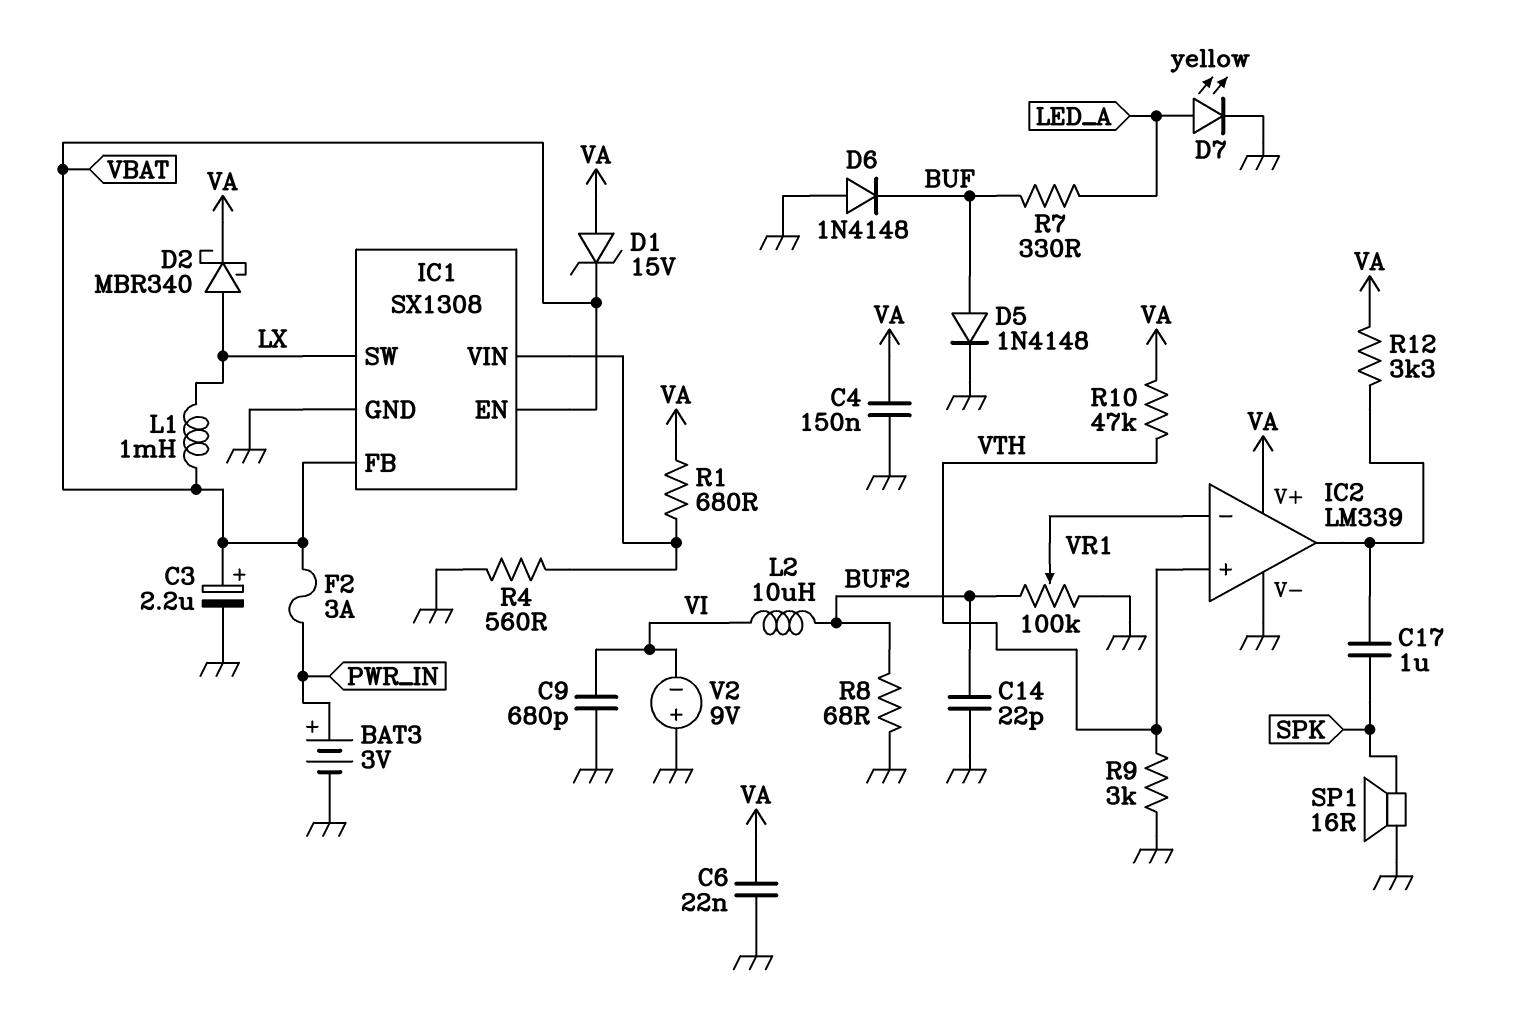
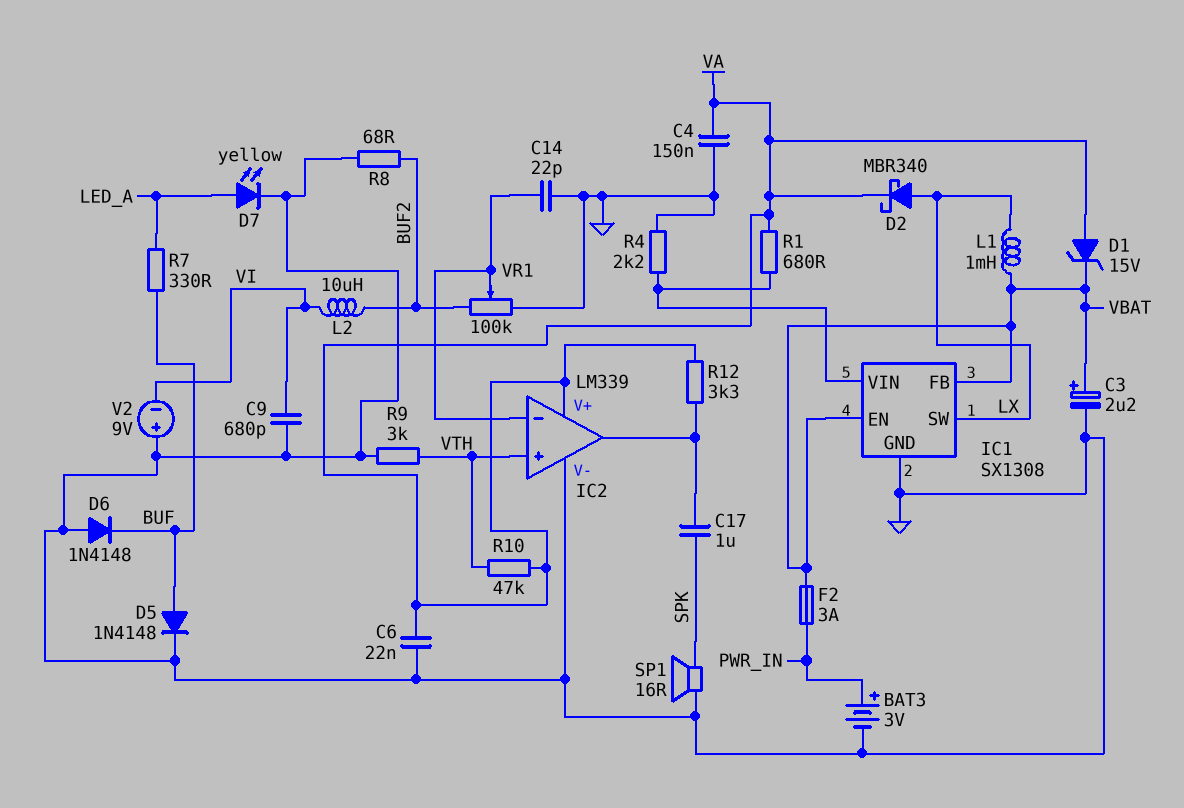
C14: 22pF (BUF2, GND) -> 22pF (GND, IC2/in-)
R4: 560 (GND, IC1/VIN) -> 2.2k (GND, IC1/VIN)

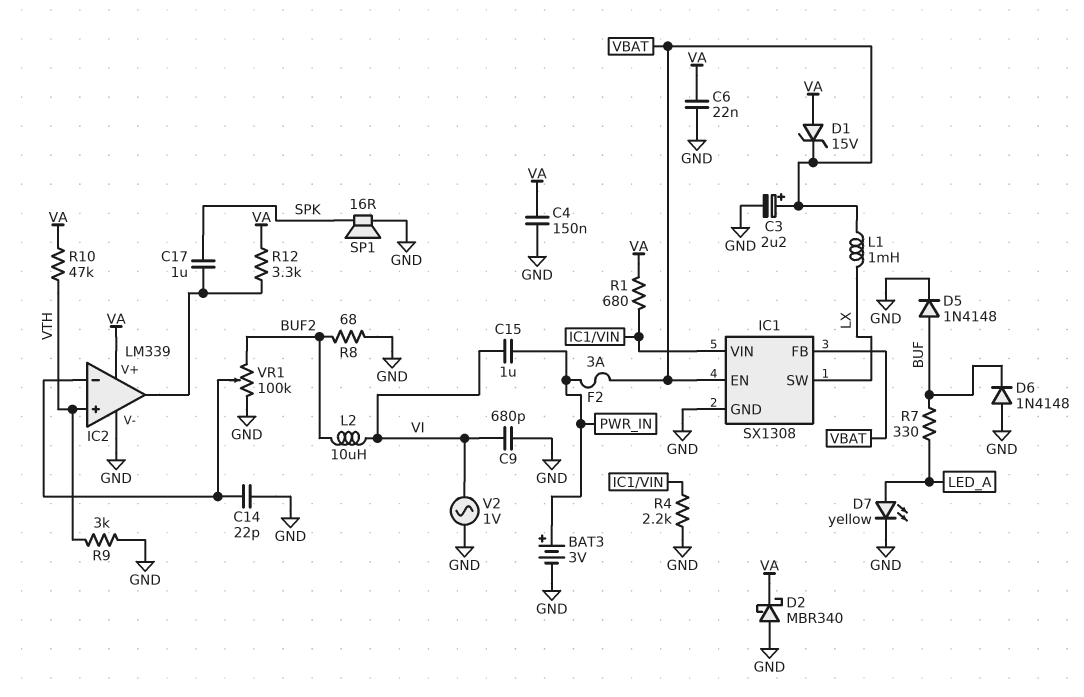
C15: none -> 1uF (PWR_IN, VI)
D2: schottky MBR340 (A LX, K VA) -> schottky MBR340 (A GND, K VA)
V2: 9V (plus GND, minus VI) -> AC 1V (GND, VI)

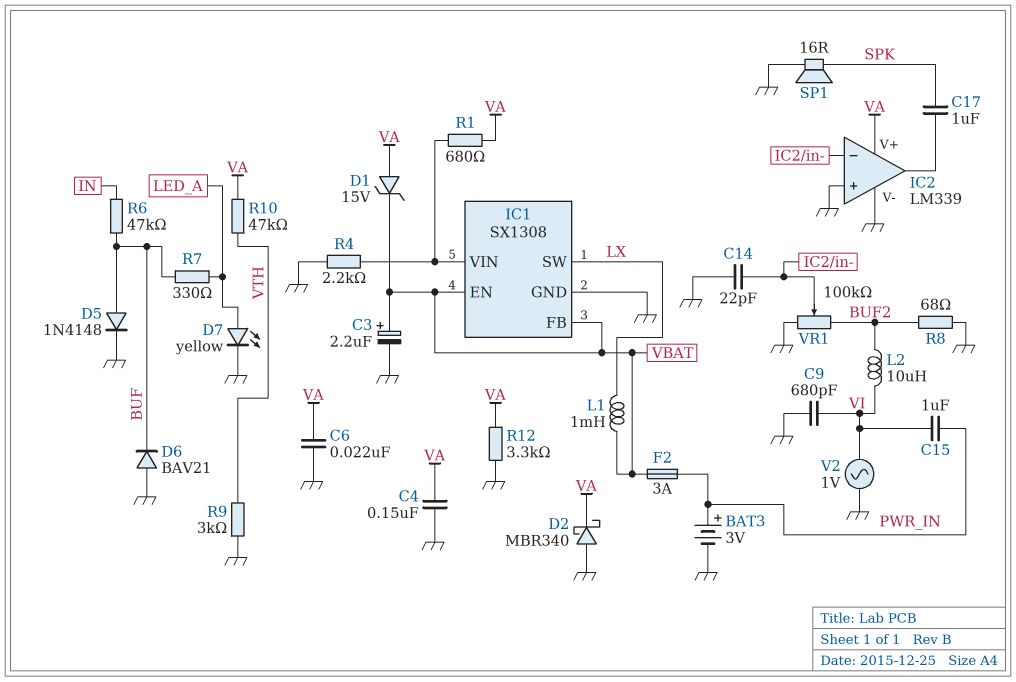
D6: diode 1N4148 (A GND, K BUF) -> diode BAV21 (A GND, K BUF)
IC2 pin in+: VTH -> GND
R6: none -> 47k (BUF, IN)
R12: 3.3k (IC2/out, VA) -> 3.3k (GND, VA)

